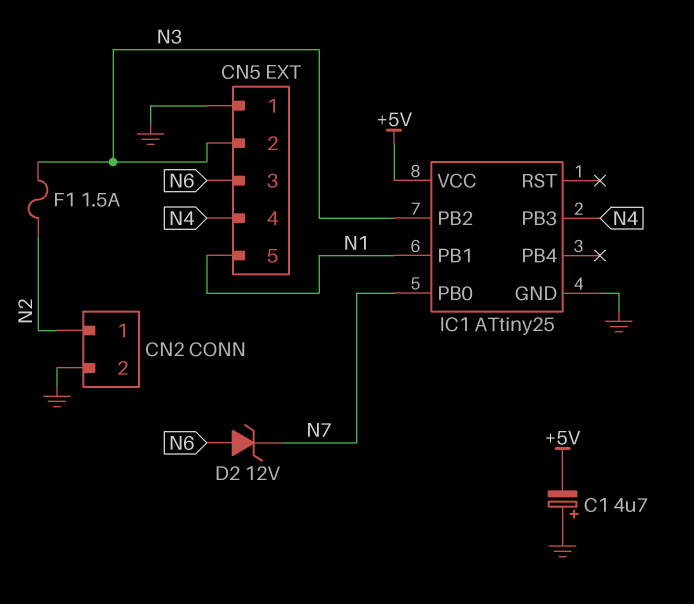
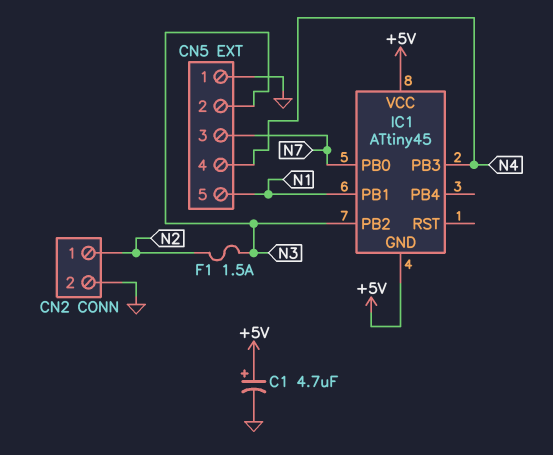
C1: 4.7uF (plus GND, minus +5V) -> 4.7uF (plus +5V, minus GND)
CN5 pin 3: N6 -> N7
D2: zener 12V (A N6, K N7) -> none
IC1: ATtiny25 -> ATtiny45
IC1 pin GND: GND -> +5V

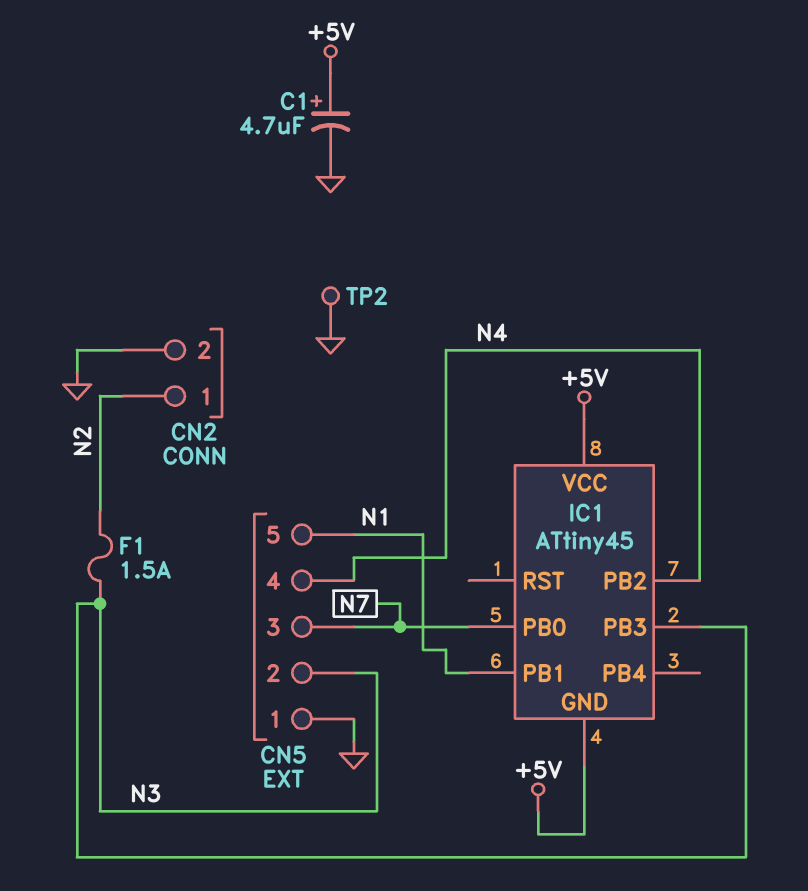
IC1 pin PB2: N3 -> N4
IC1 pin PB3: N4 -> N3
TP2: none -> test point (GND)

